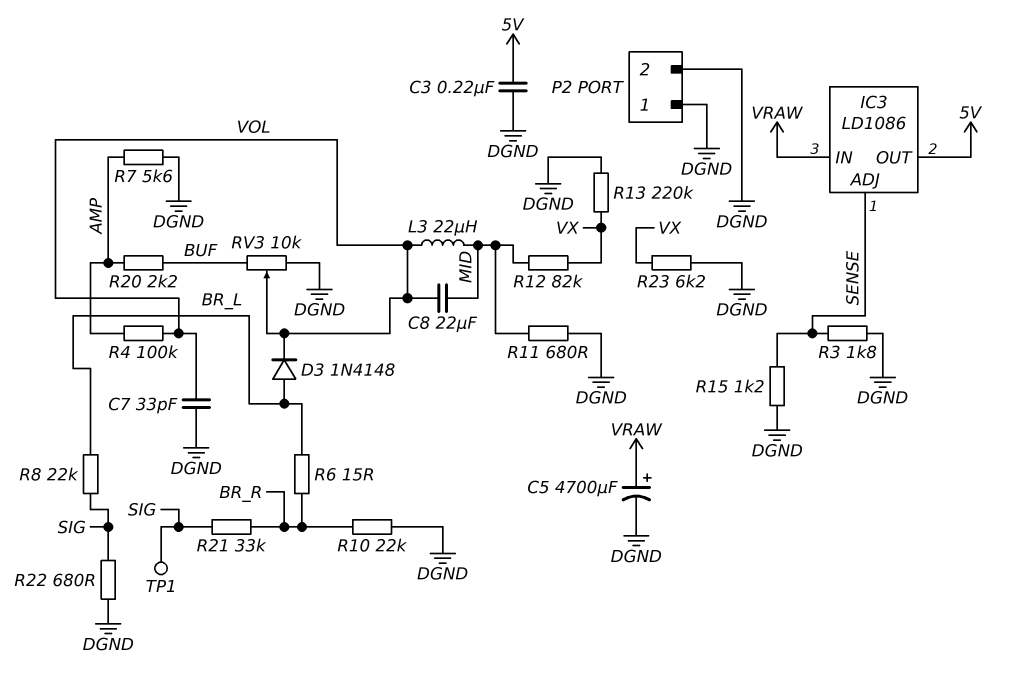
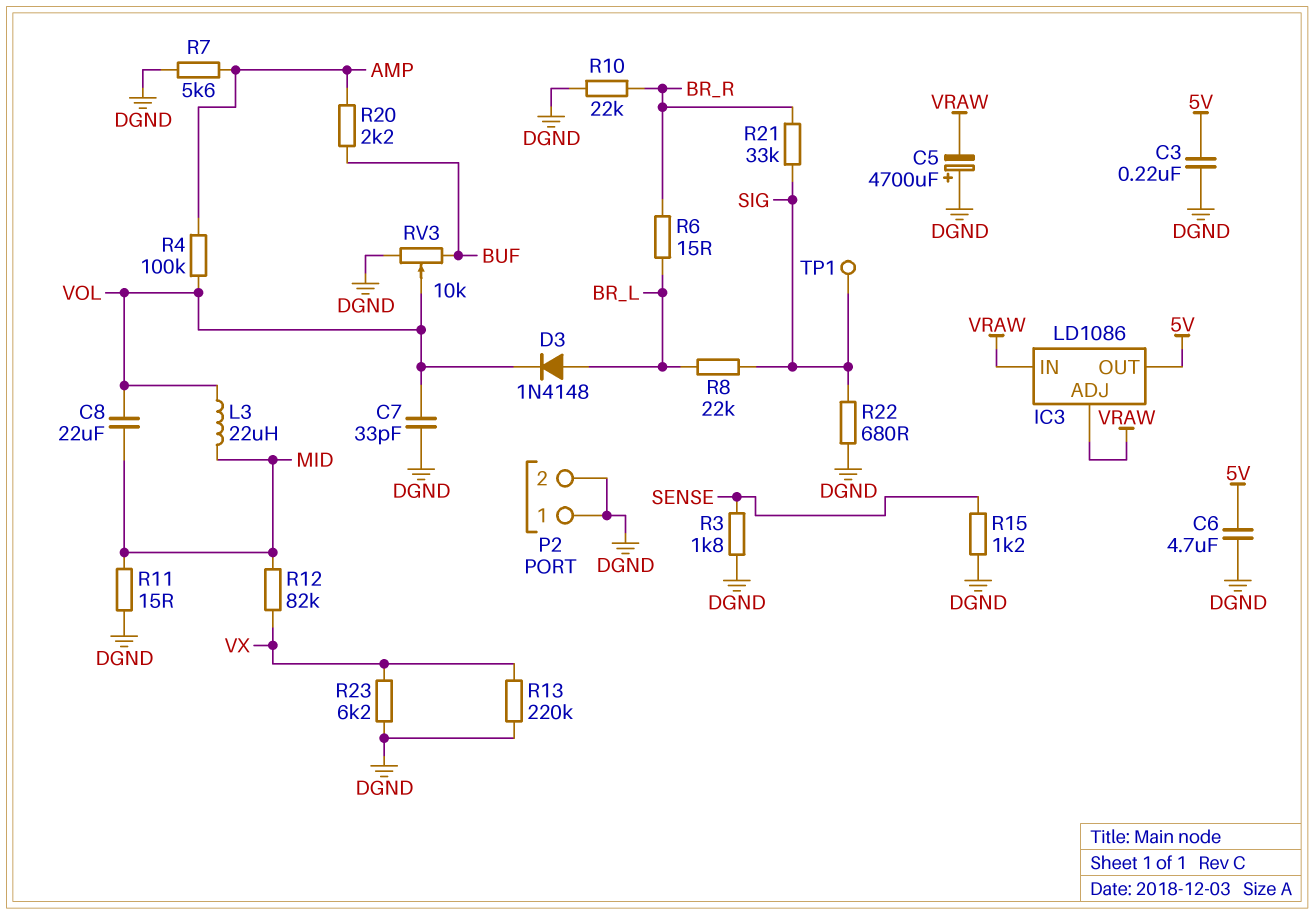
C5: 4700uF (plus VRAW, minus DGND) -> 4700uF (plus DGND, minus VRAW)
C6: none -> 4.7uF (5V, DGND)
IC3 pin ADJ: SENSE -> VRAW
R11: 680 (DGND, MID) -> 15 (DGND, MID)

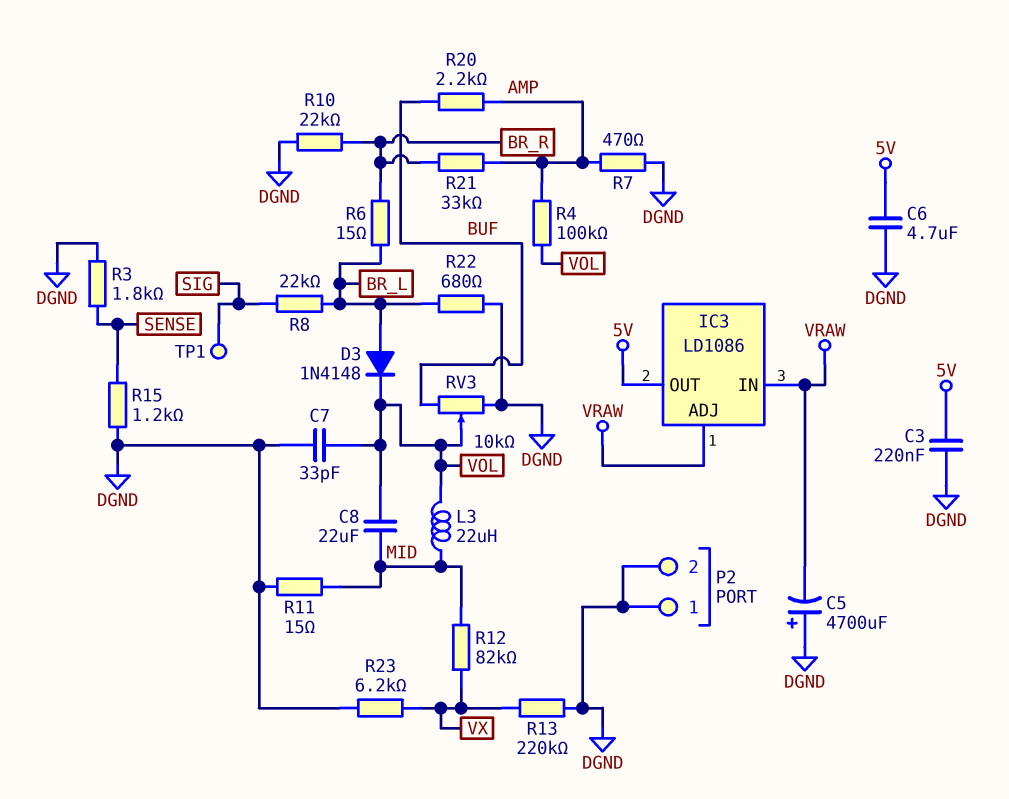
R7: 5.6k (AMP, DGND) -> 470 (AMP, DGND)
R21: 33k (BR_R, SIG) -> 33k (AMP, BR_R)
R22: 680 (DGND, SIG) -> 680 (BR_L, DGND)

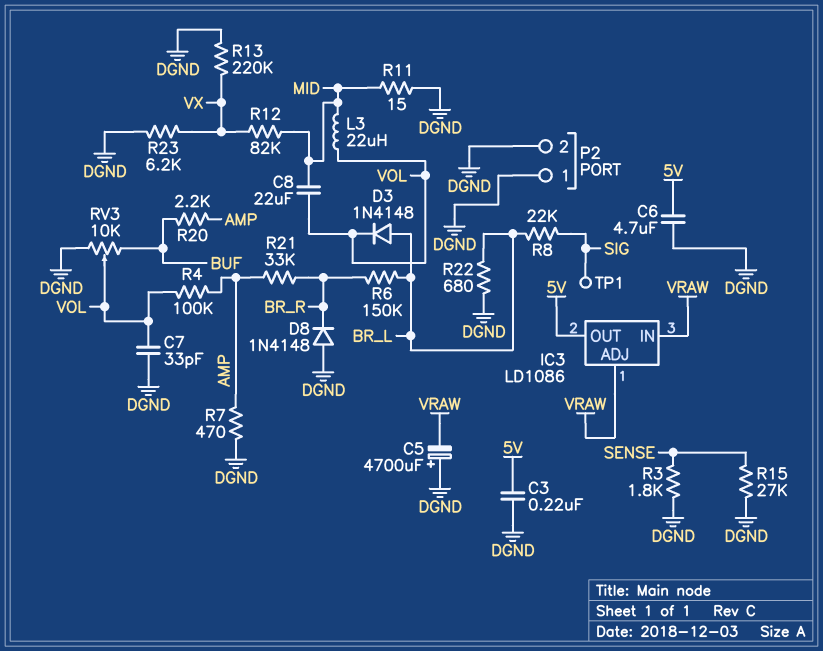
D8: none -> diode 1N4148 (A DGND, K BR_R)
R6: 15 (BR_L, BR_R) -> 150k (BR_L, BR_R)
R10: 22k (BR_R, DGND) -> none
R15: 1.2k (DGND, SENSE) -> 27k (DGND, SENSE)

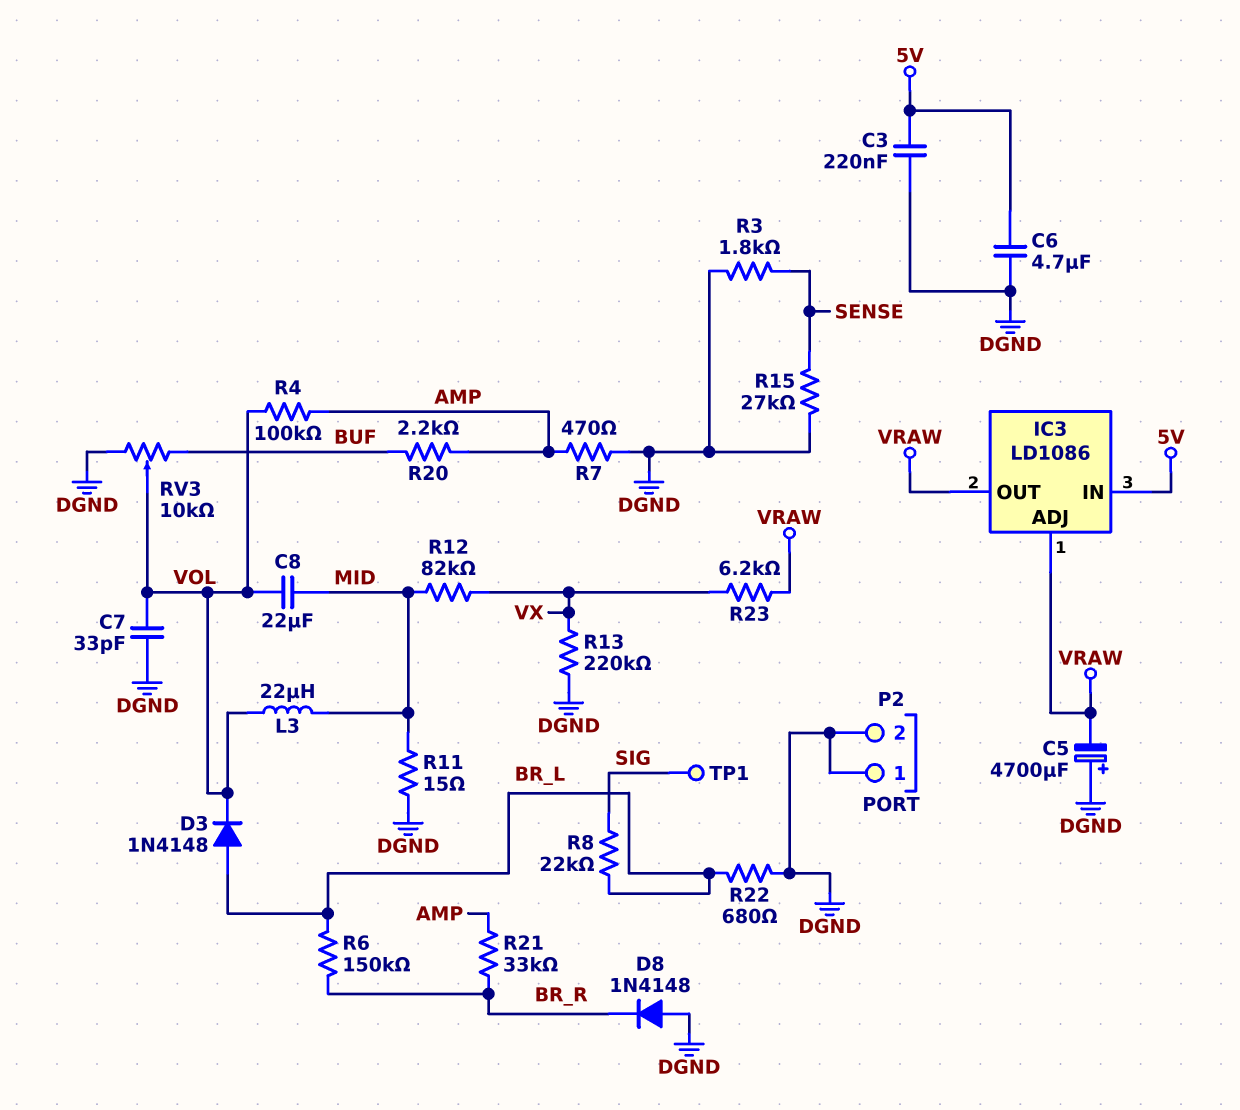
IC3 pin IN: VRAW -> 5V
IC3 pin OUT: 5V -> VRAW
R23: 6.2k (DGND, VX) -> 6.2k (VRAW, VX)

